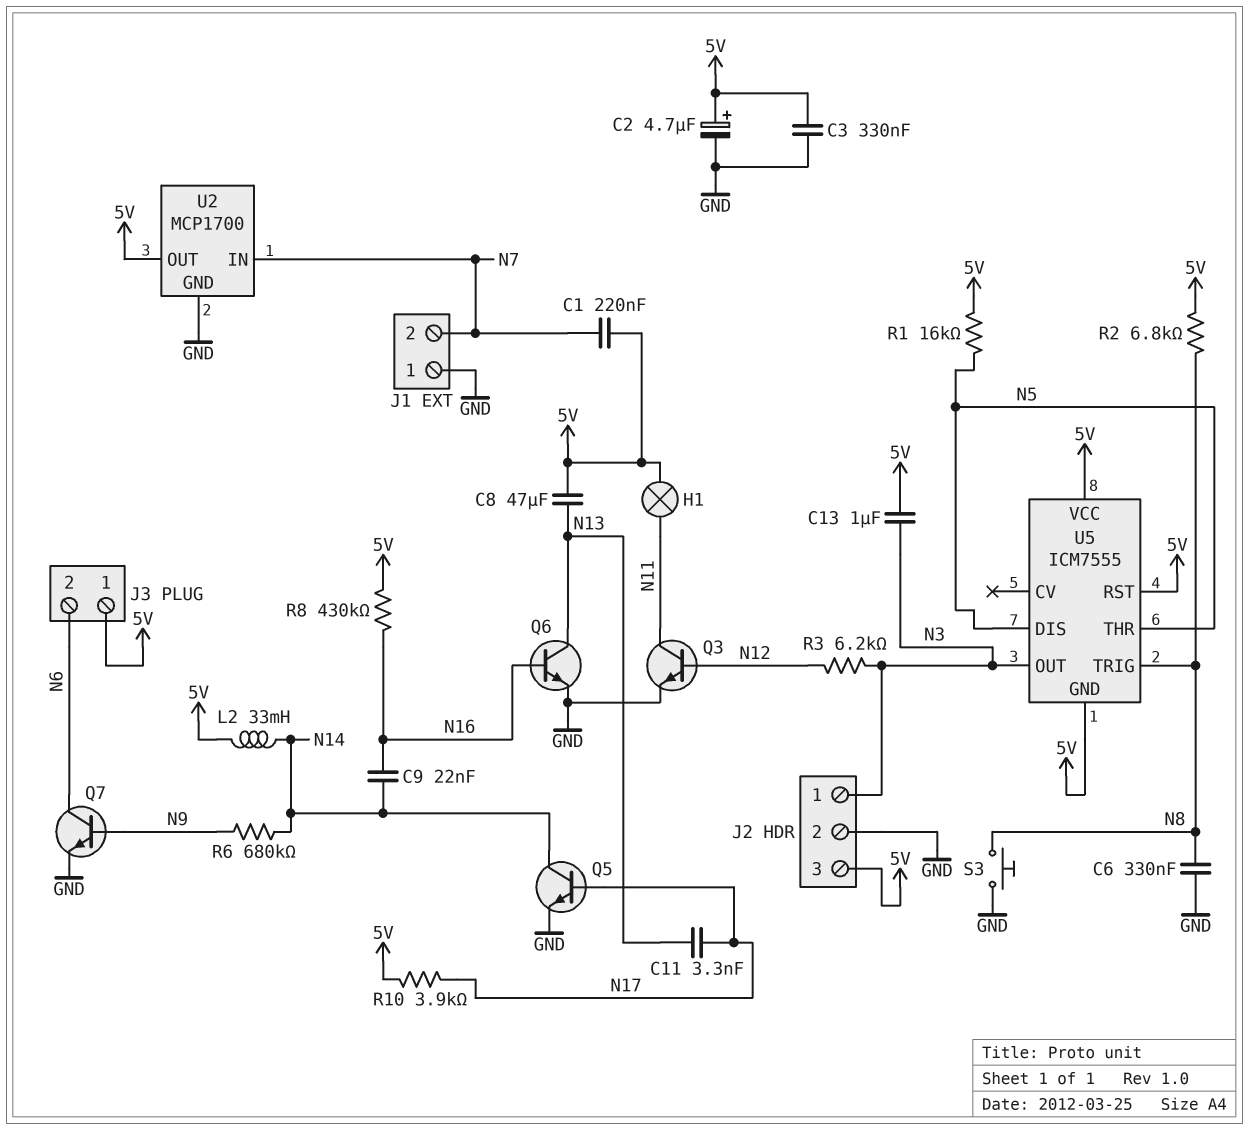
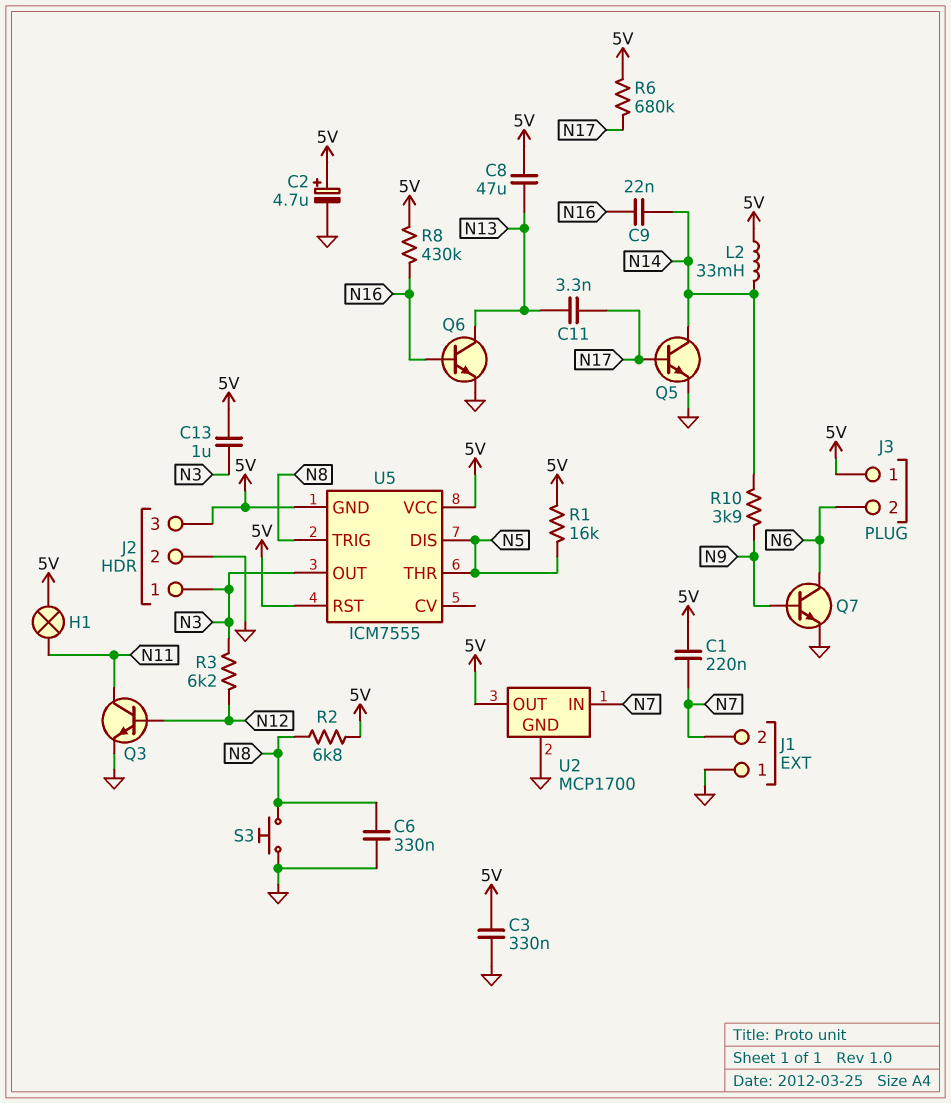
R6: 680k (N9, N14) -> 680k (5V, N17)
R10: 3.9k (5V, N17) -> 3.9k (N9, N14)

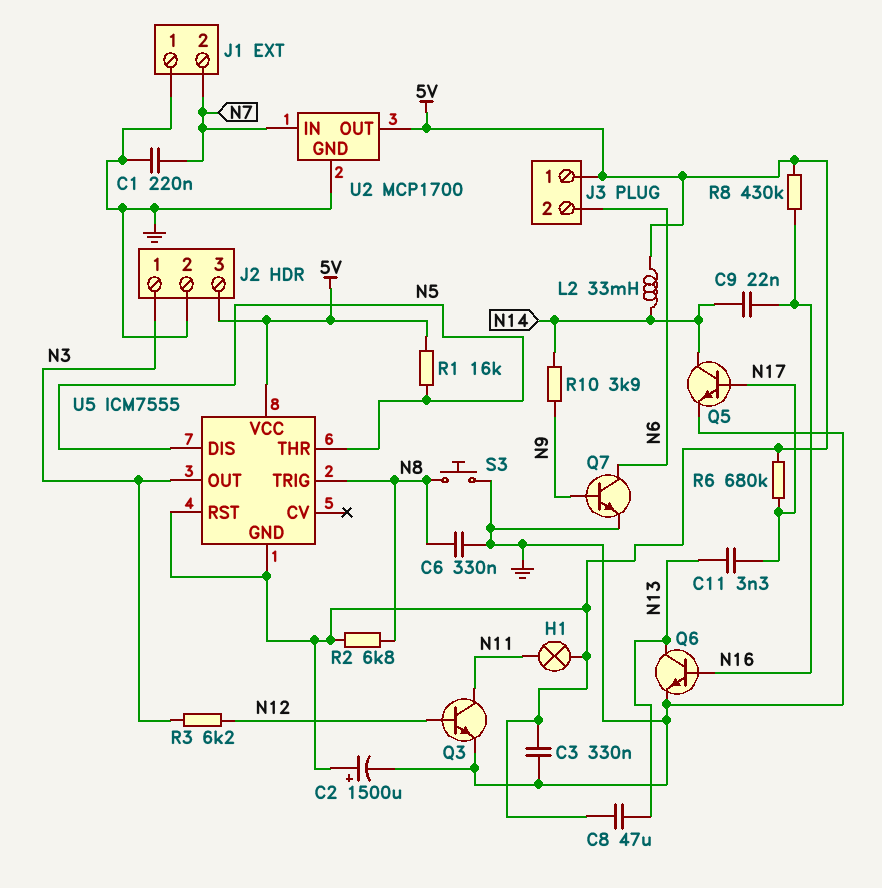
C1: 220nF (5V, N7) -> 220nF (GND, N7)
C2: 4.7uF (plus 5V, minus GND) -> 1500uF (plus 5V, minus GND)
C13: 1uF (5V, N3) -> none

